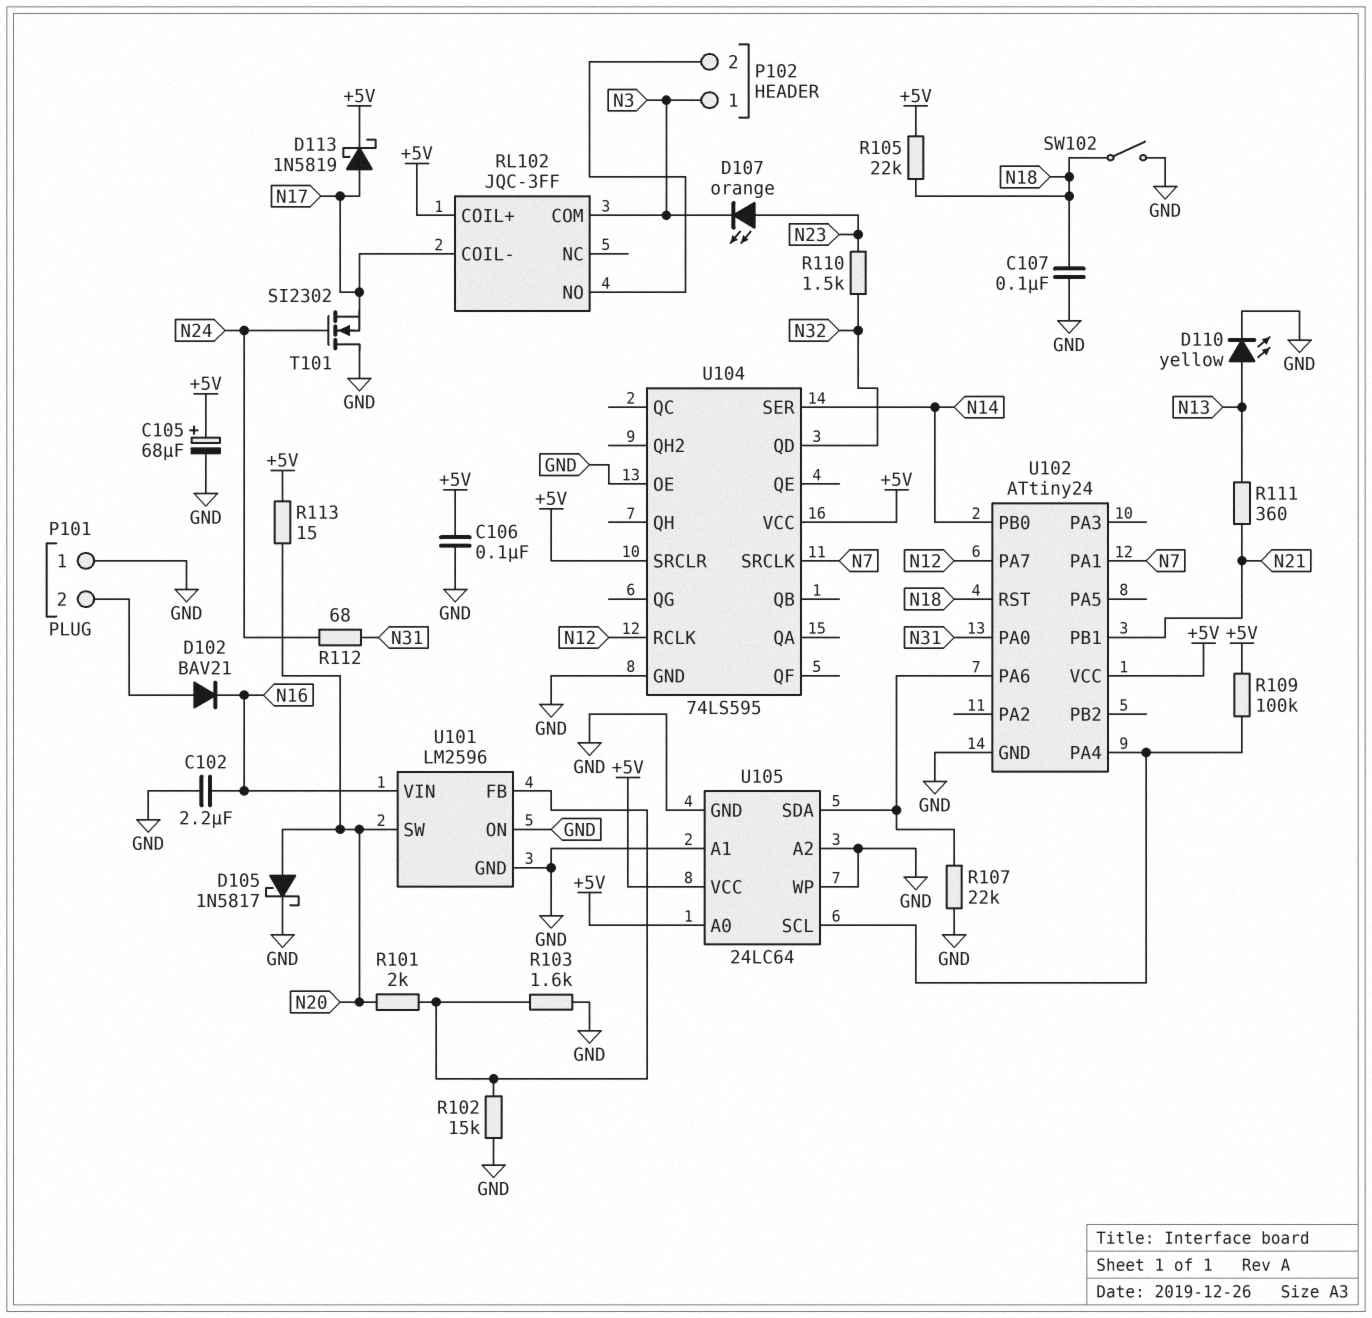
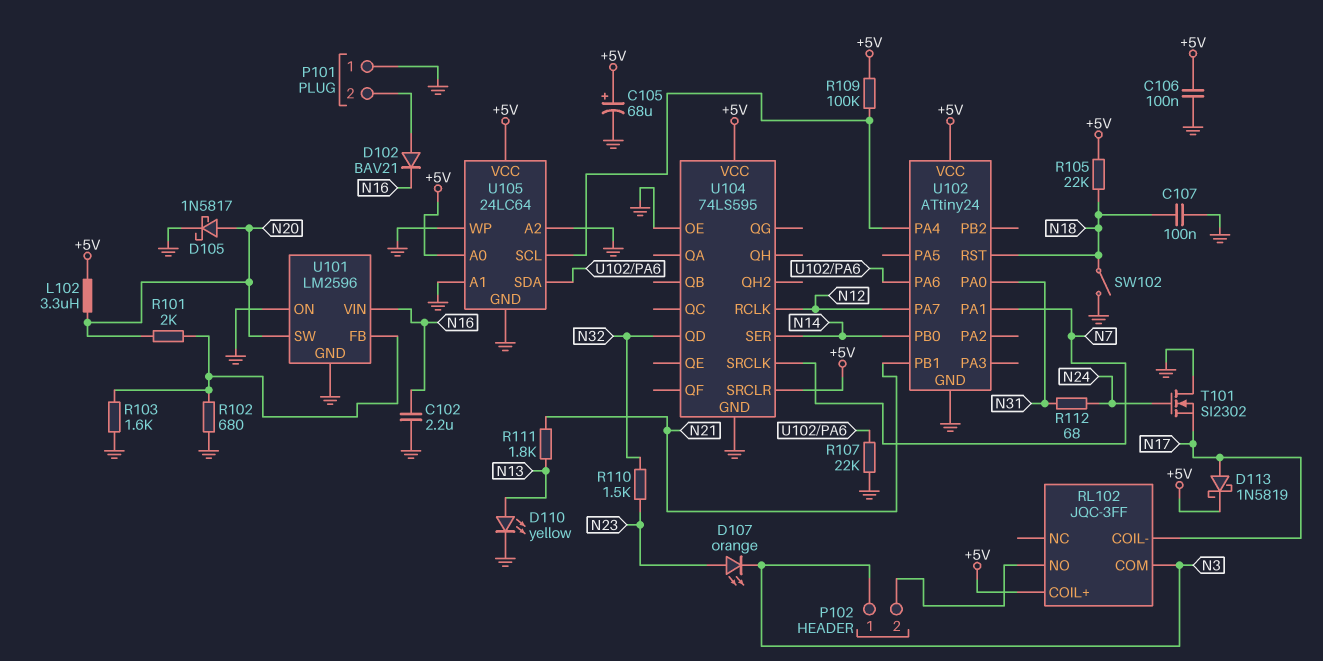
L102: none -> 3.3uH (+5V, N20)
R102: 15k (GND, U101/FB) -> 680 (GND, U101/FB)
R111: 360 (N13, N21) -> 1.8k (N13, N21)
R113: 15 (+5V, N20) -> none

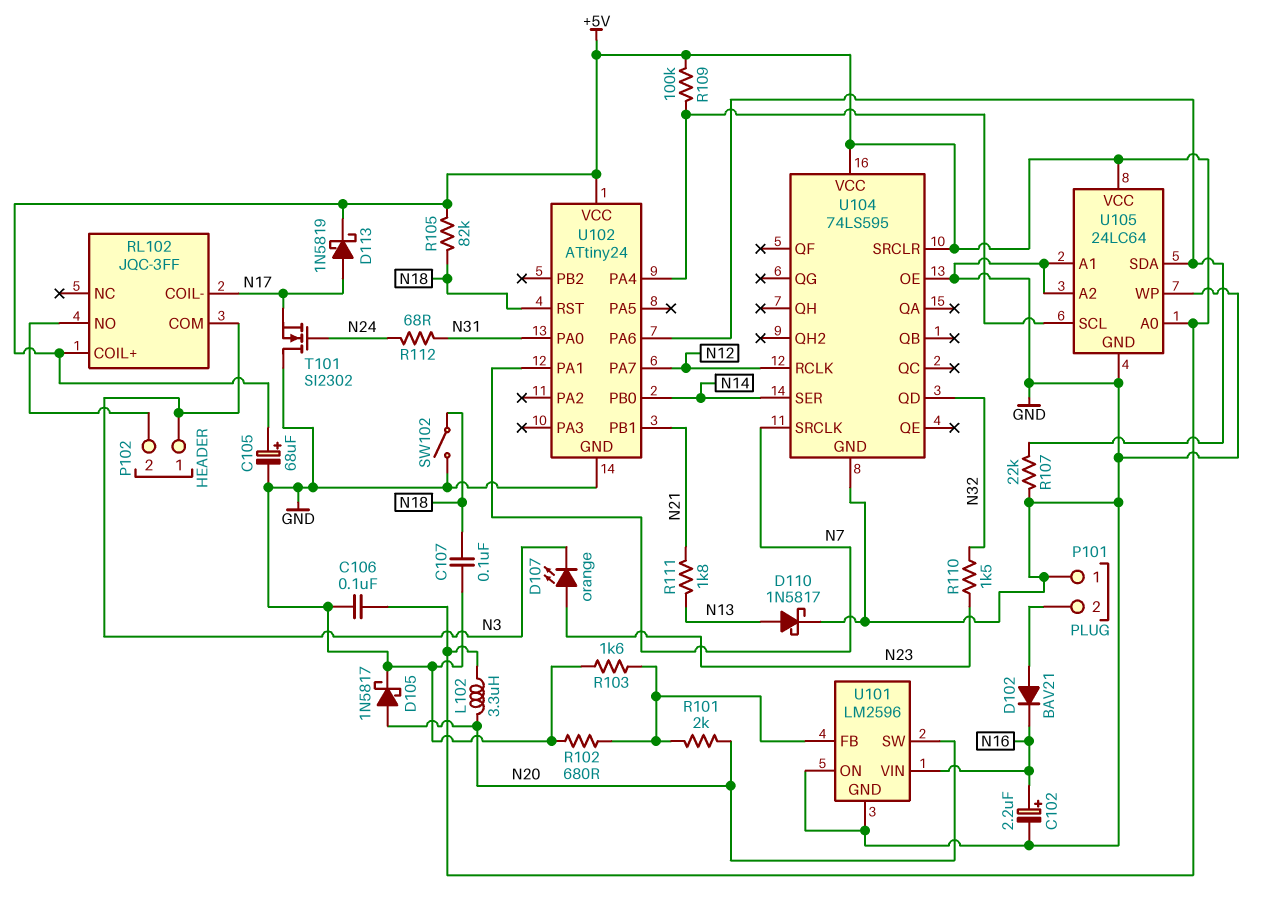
C102: 2.2uF (GND, N16) -> 2.2uF (plus N16, minus GND)
D110: LED yellow (A N13, K GND) -> schottky 1N5817 (A N13, K GND)
R105: 22k (+5V, N18) -> 82k (+5V, N18)

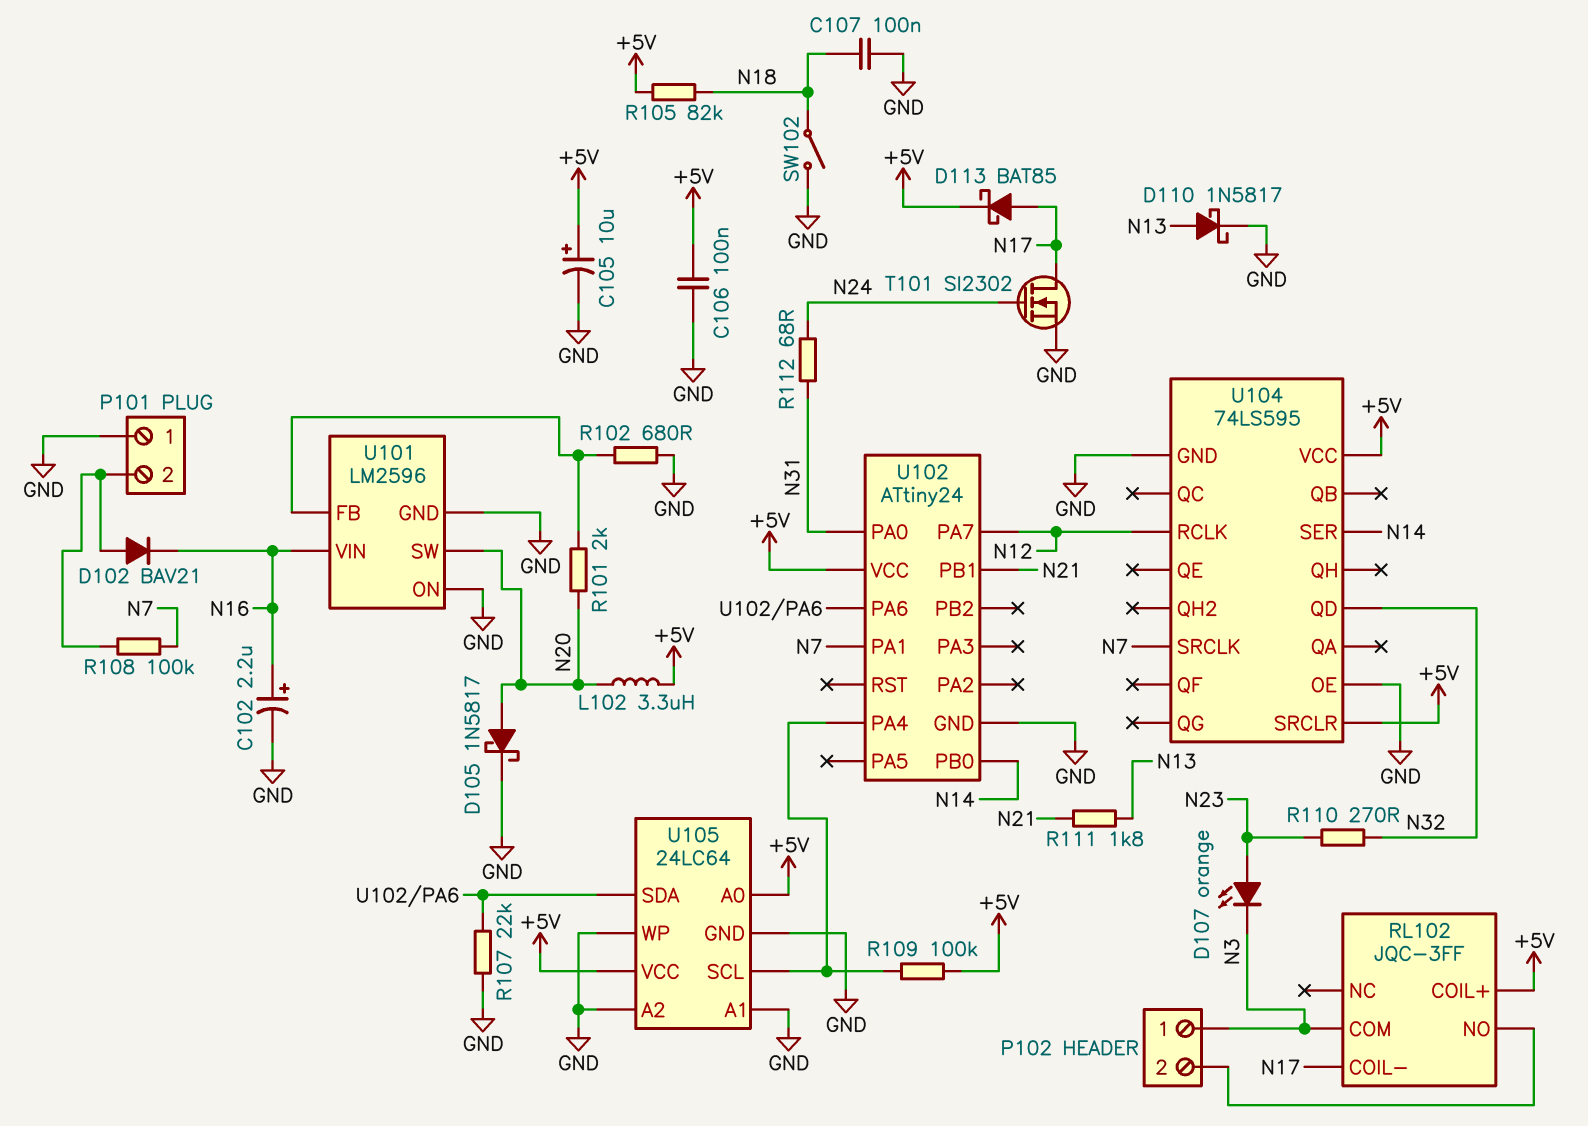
C105: 68uF (plus +5V, minus GND) -> 10uF (plus +5V, minus GND)
D113: schottky 1N5819 (A N17, K +5V) -> schottky BAT85 (A N17, K +5V)
R103: 1.6k (GND, U101/FB) -> none
R108: none -> 100k (N7, P101/2)
R110: 1.5k (N23, N32) -> 270 (N23, N32)
T101: NMOS SI2302 (G N24, D GND, S N17) -> NMOS SI2302 (G N24, D N17, S GND)
U102 pin RST: N18 -> none

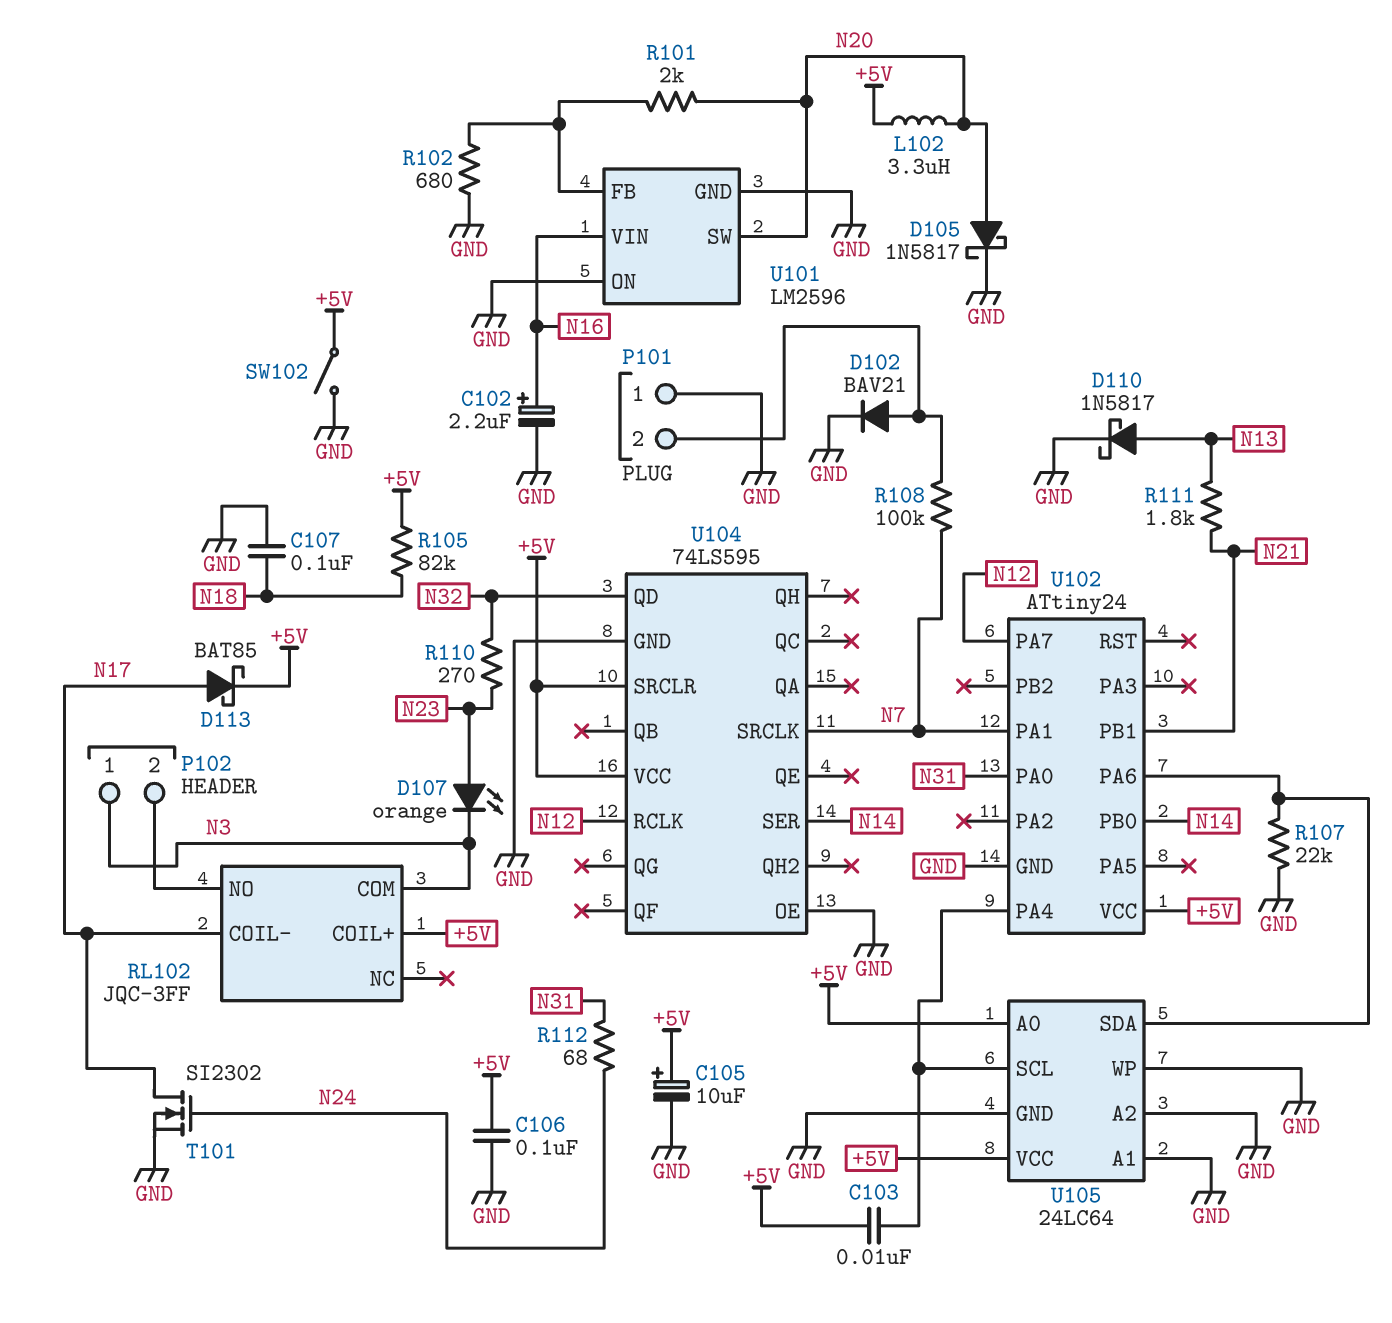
C103: none -> 10nF (+5V, U102/PA4)
D102: diode BAV21 (A P101/2, K N16) -> diode BAV21 (A P101/2, K GND)
R109: 100k (+5V, U102/PA4) -> none
SW102: switch (GND, N18) -> switch (+5V, GND)

